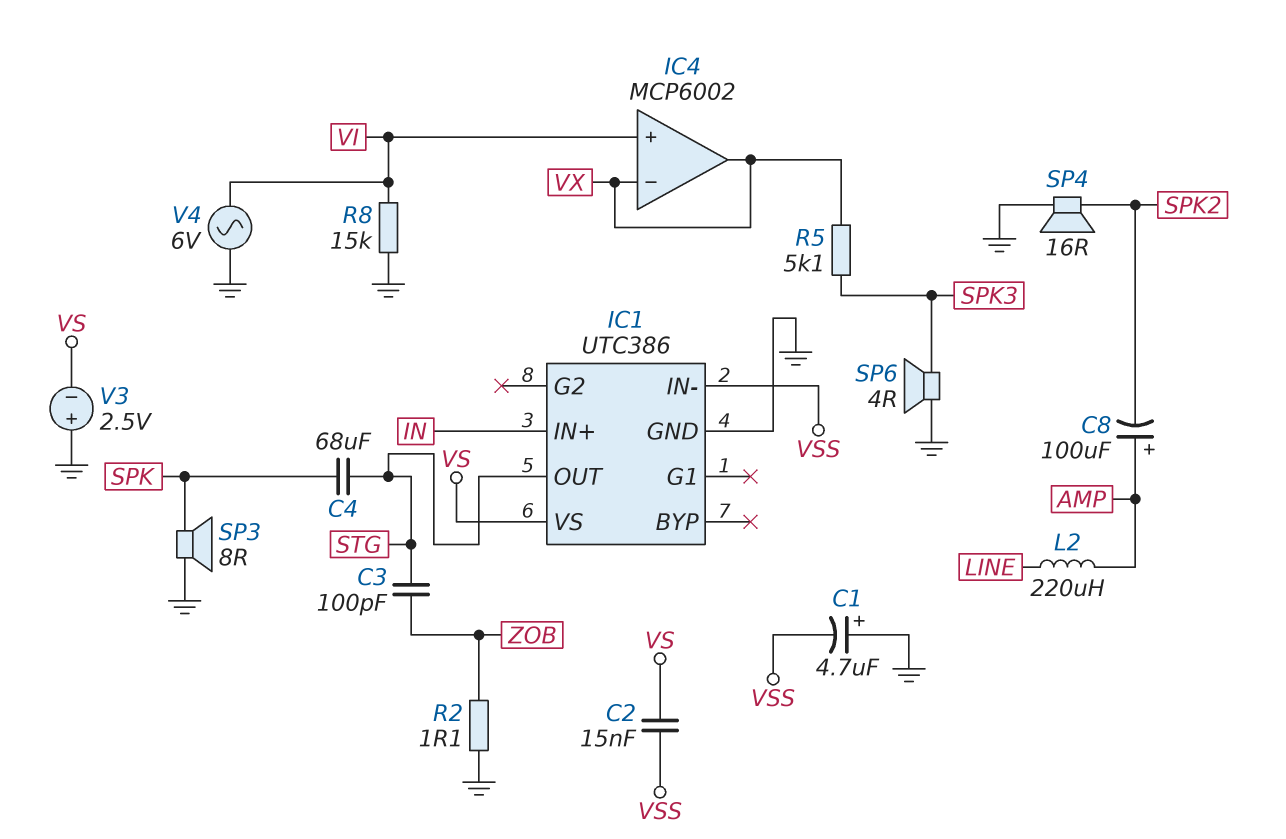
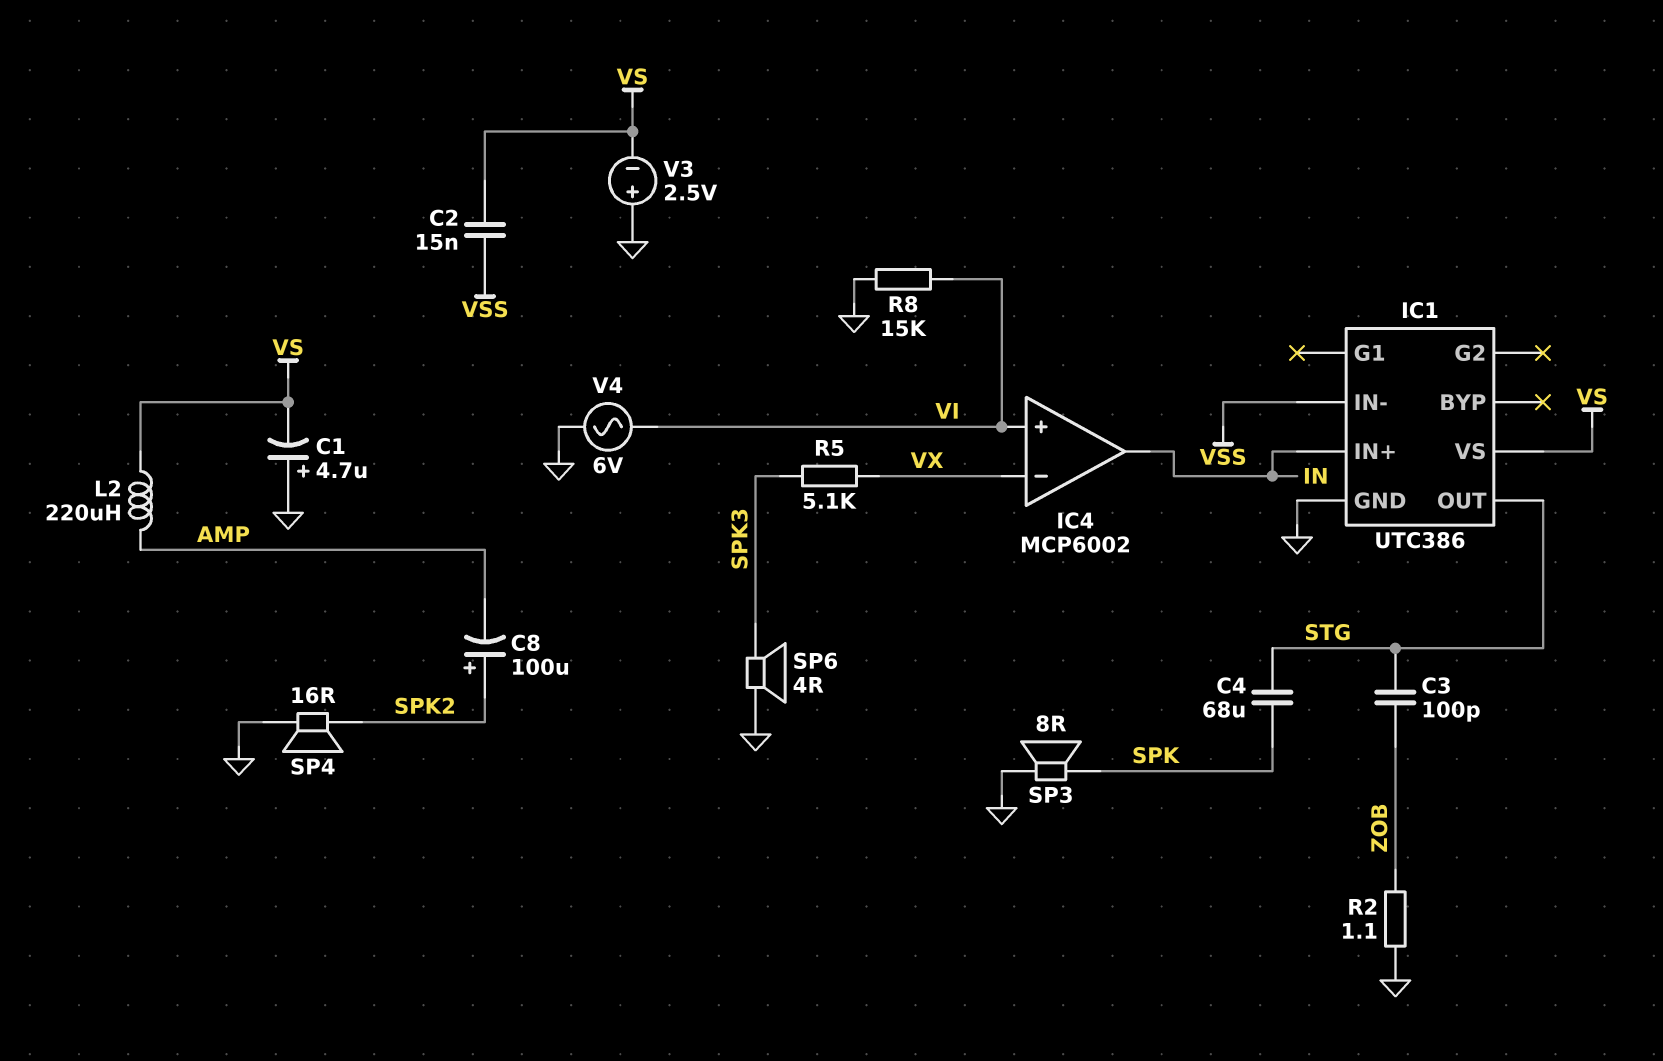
C1: 4.7uF (plus GND, minus VSS) -> 4.7uF (plus GND, minus VS)
C8: 100uF (plus AMP, minus SPK2) -> 100uF (plus SPK2, minus AMP)
IC4 pin out: VX -> IN
L2: 220uH (AMP, LINE) -> 220uH (AMP, VS)

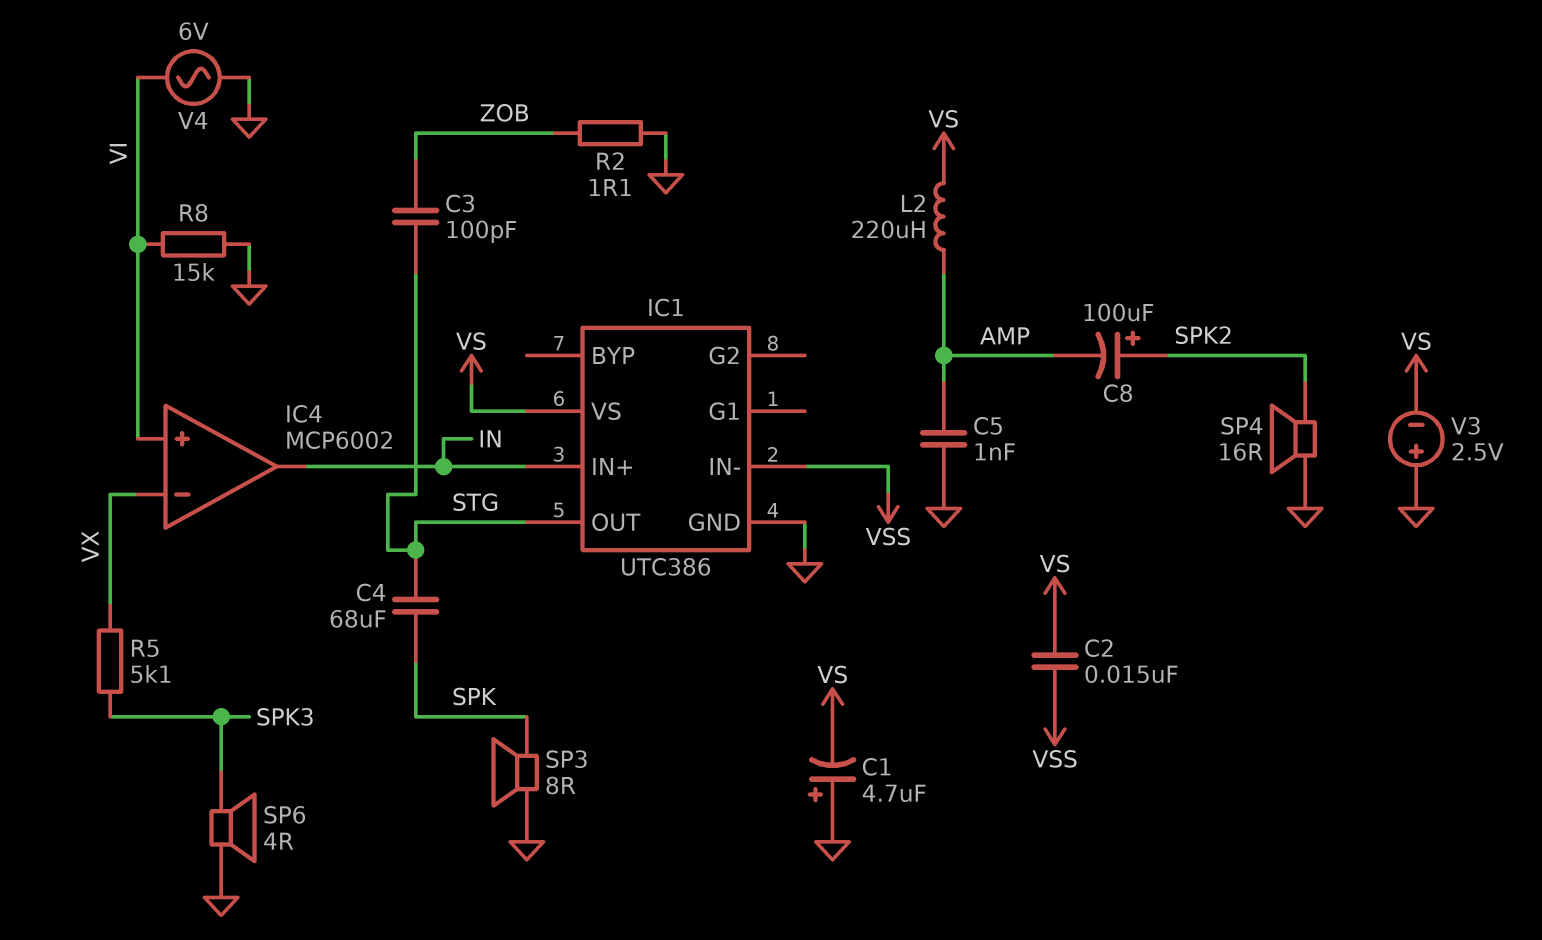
C5: none -> 1nF (AMP, GND)

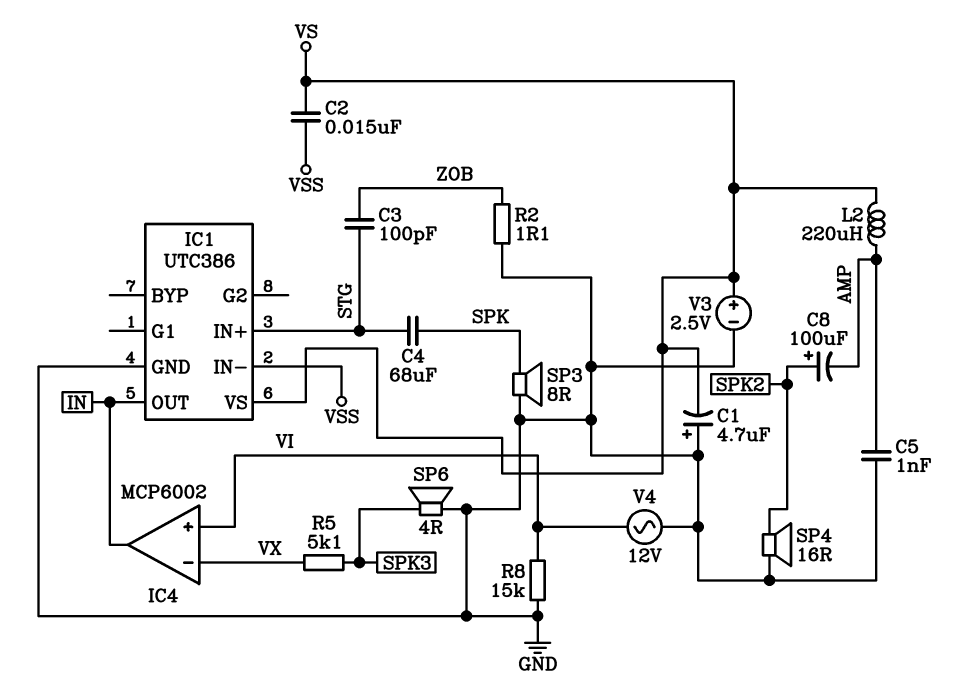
IC1 pin IN+: IN -> STG
IC1 pin OUT: STG -> IN
V3: 2.5V (plus GND, minus VS) -> 2.5V (plus VS, minus GND)
V4: AC 6V (GND, VI) -> AC 12V (GND, VI)

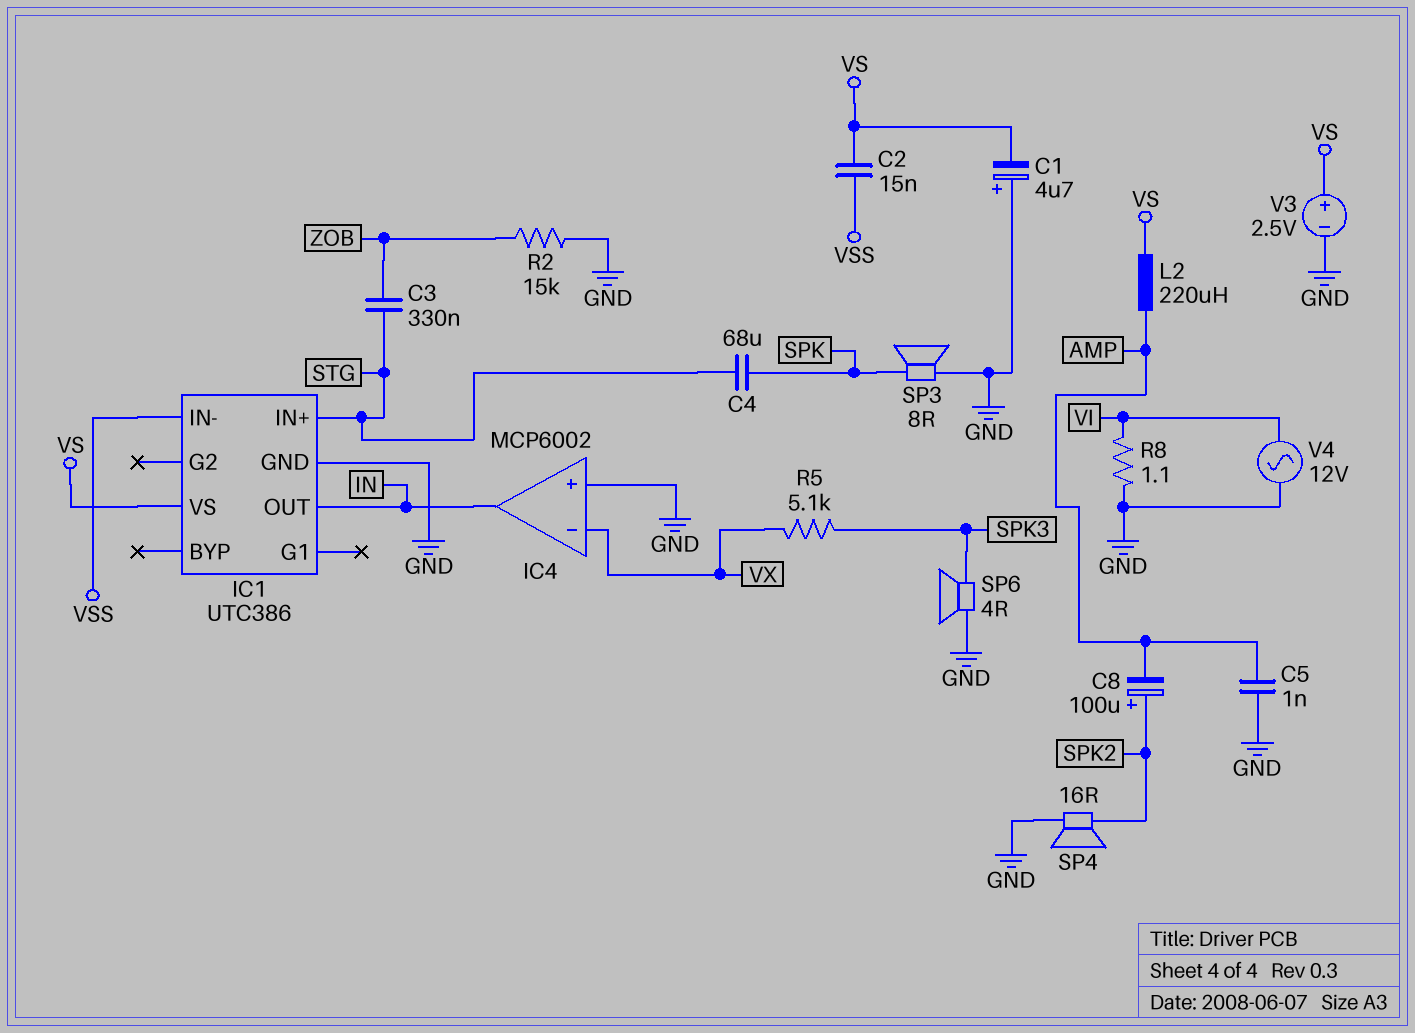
C3: 100pF (STG, ZOB) -> 330nF (STG, ZOB)
IC4 pin in+: VI -> GND
R2: 1.1 (GND, ZOB) -> 15k (GND, ZOB)
R8: 15k (GND, VI) -> 1.1 (GND, VI)

